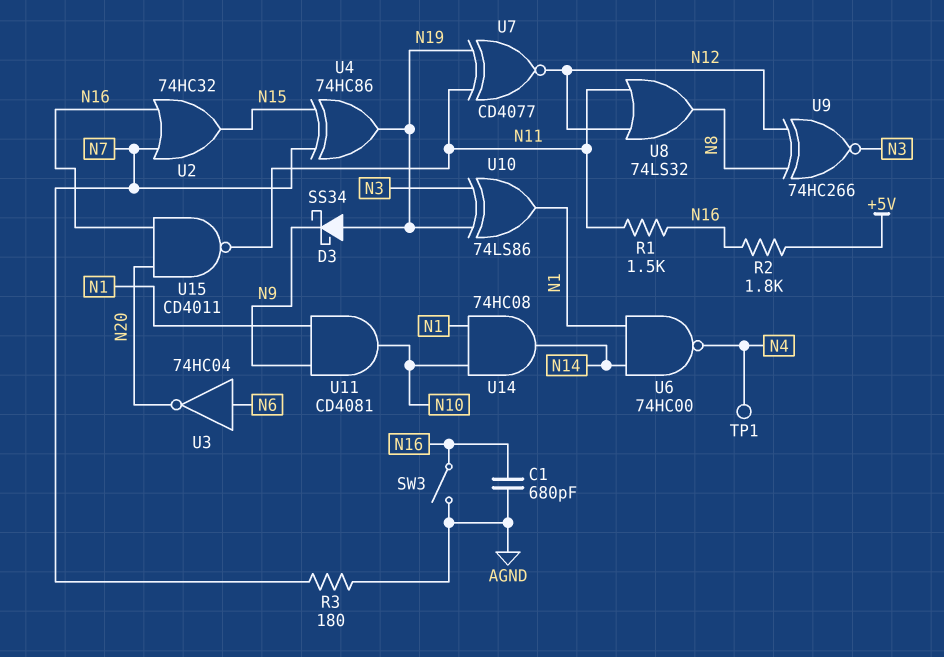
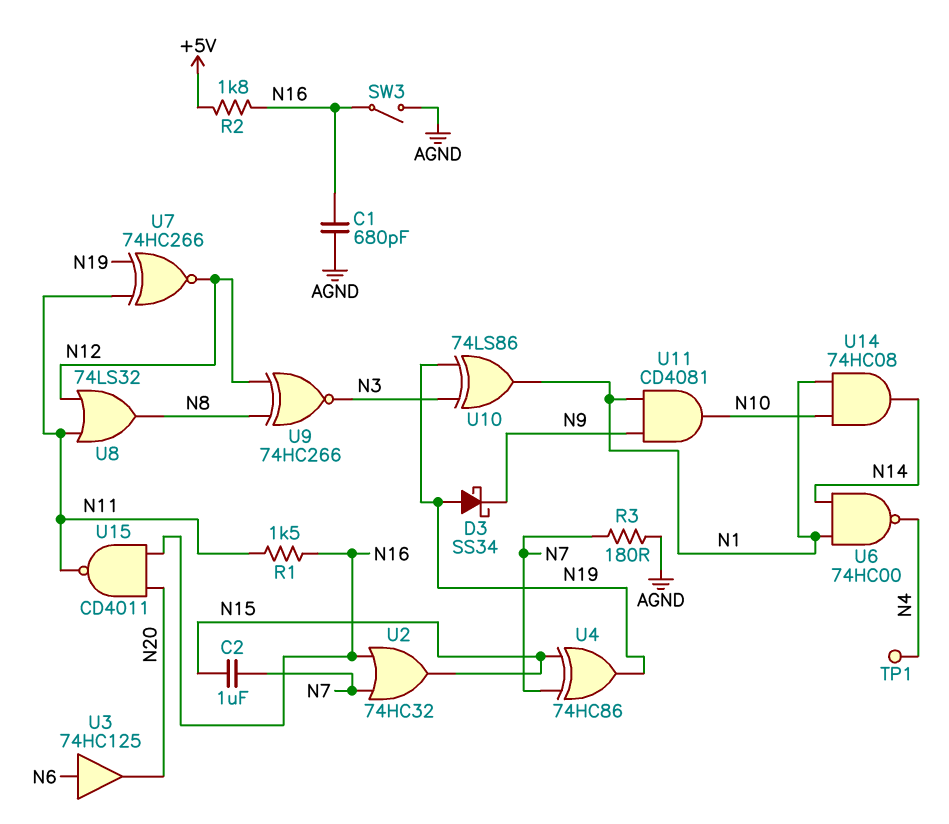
C2: none -> 1uF (N7, N15)
U3: NOT 74HC04 (in N6, out N20) -> buffer 74HC125 (in N6, out N20)
U7: XNOR CD4077 (in N11, in N19, out N12) -> XNOR 74HC266 (in N11, in N19, out N12)

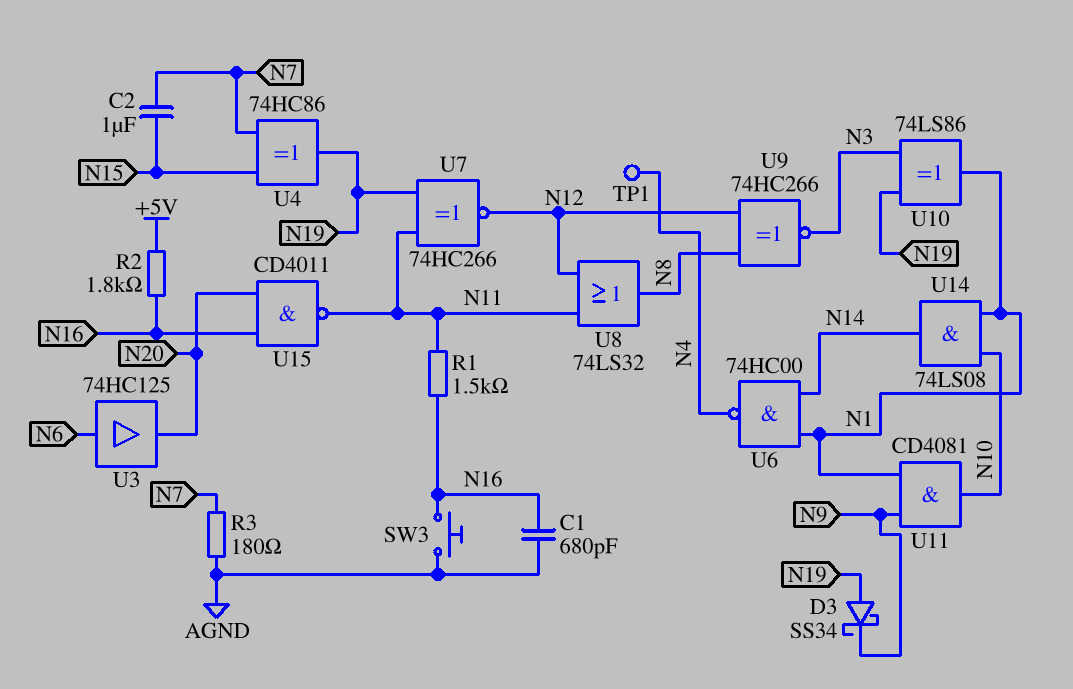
SW3: switch (AGND, N16) -> button (AGND, N16)
U2: OR 74HC32 (in N7, in N16, out N15) -> none
U14: AND 74HC08 (in N1, in N10, out N14) -> AND 74LS08 (in N1, in N10, out N14)

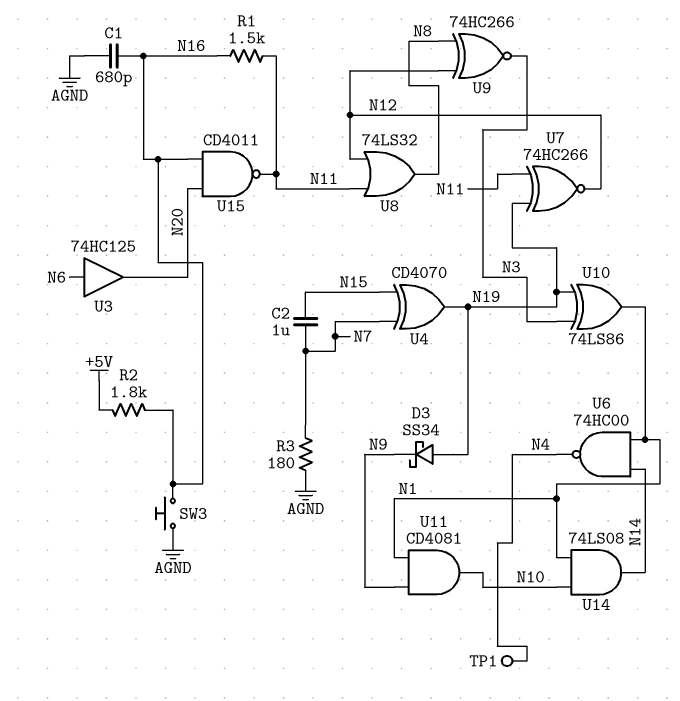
U4: XOR 74HC86 (in N7, in N15, out N19) -> XOR CD4070 (in N7, in N15, out N19)

